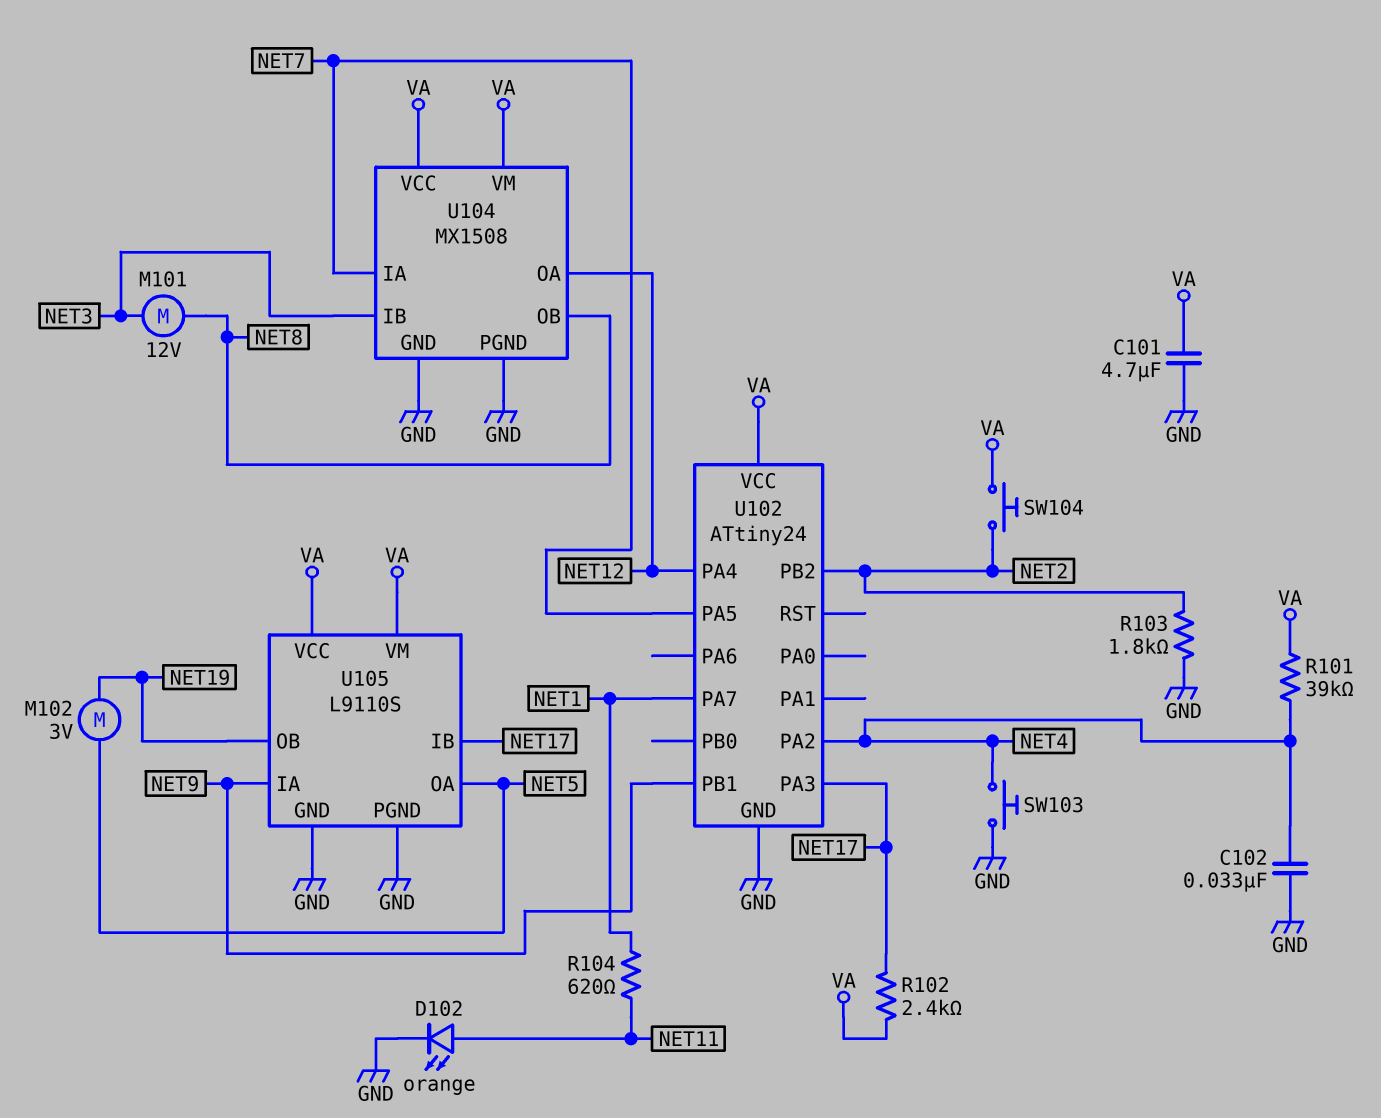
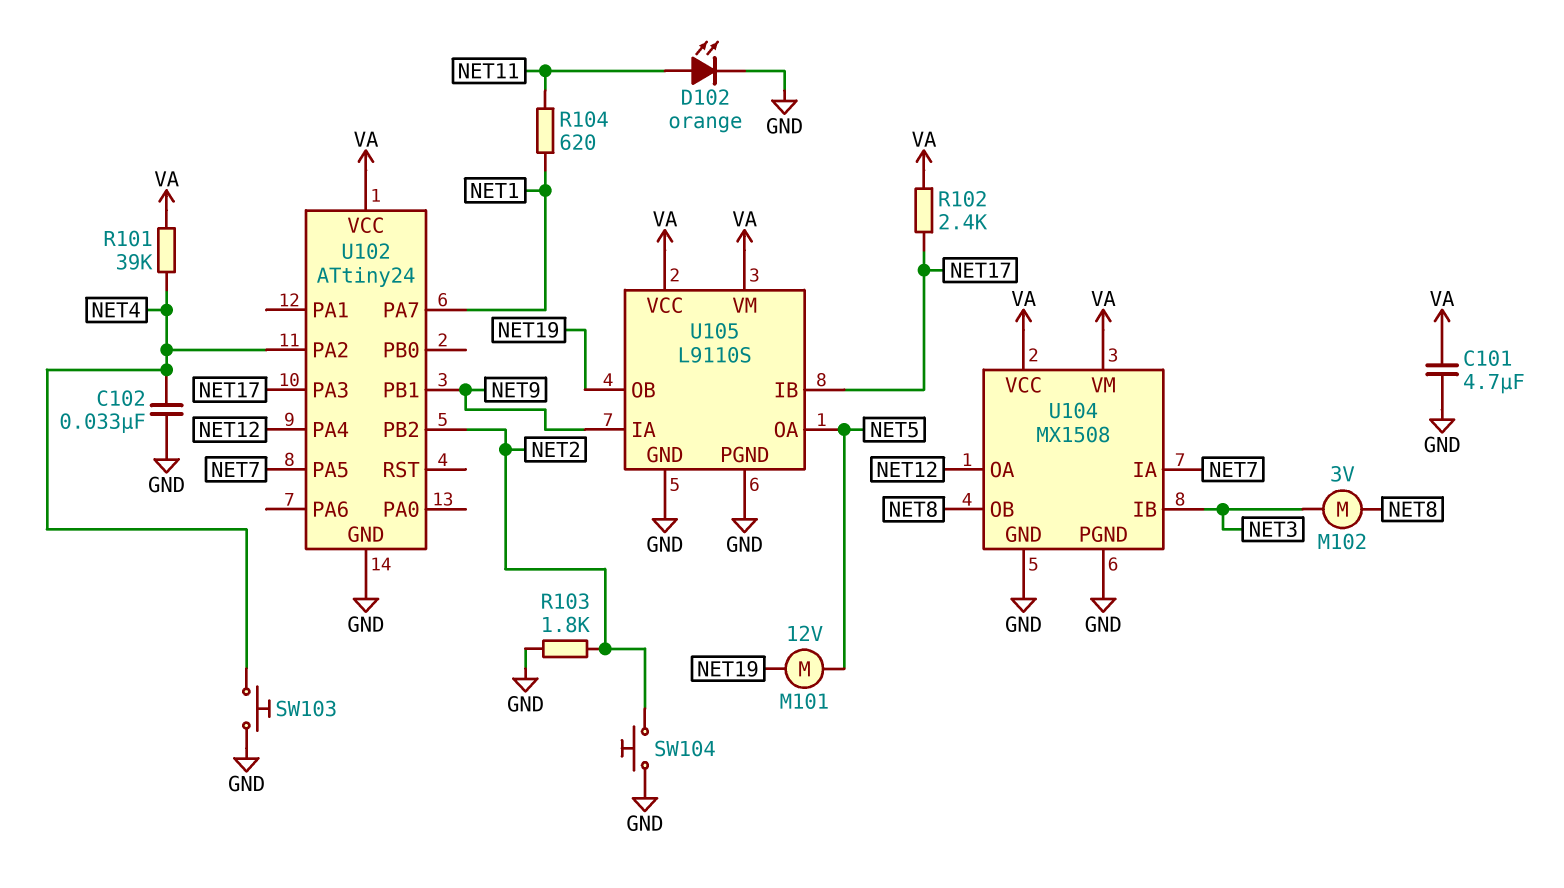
M101: motor 12V (NET3, NET8) -> motor 12V (NET5, NET19)
M102: motor 3V (NET5, NET19) -> motor 3V (NET3, NET8)
SW104: button (NET2, VA) -> button (GND, NET2)

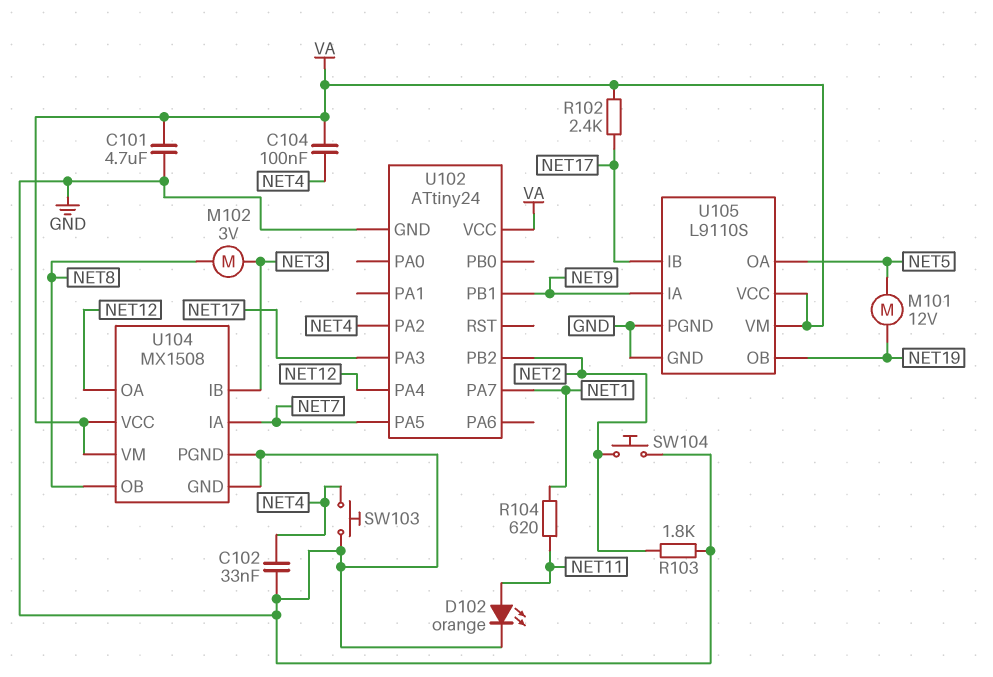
C104: none -> 100nF (NET4, VA)
R101: 39k (NET4, VA) -> none

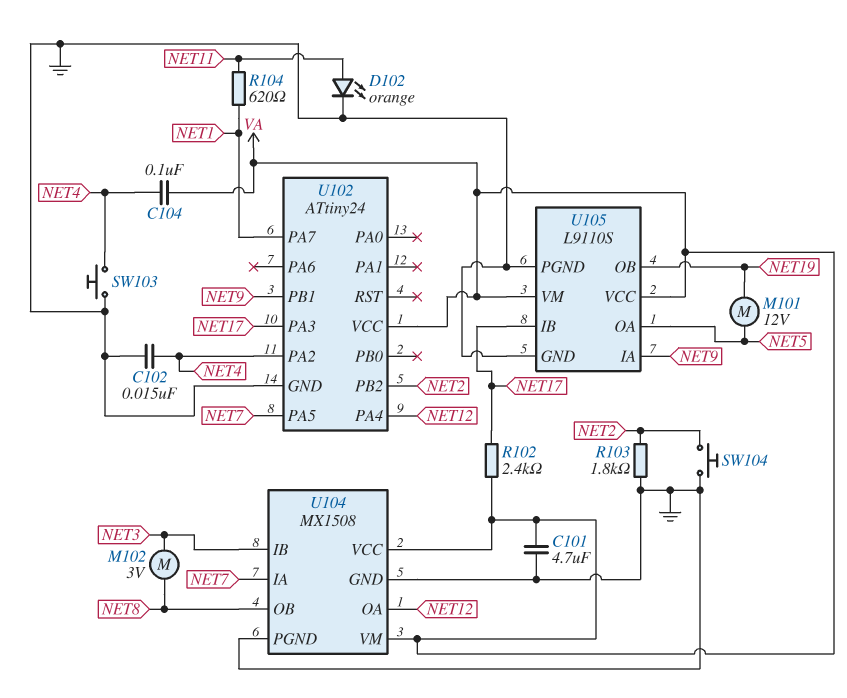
C102: 33nF (GND, NET4) -> 15nF (GND, NET4)

